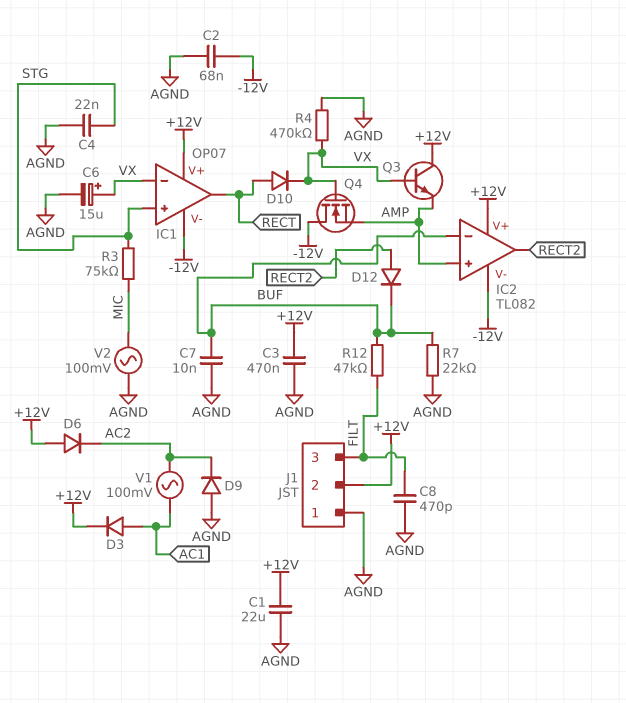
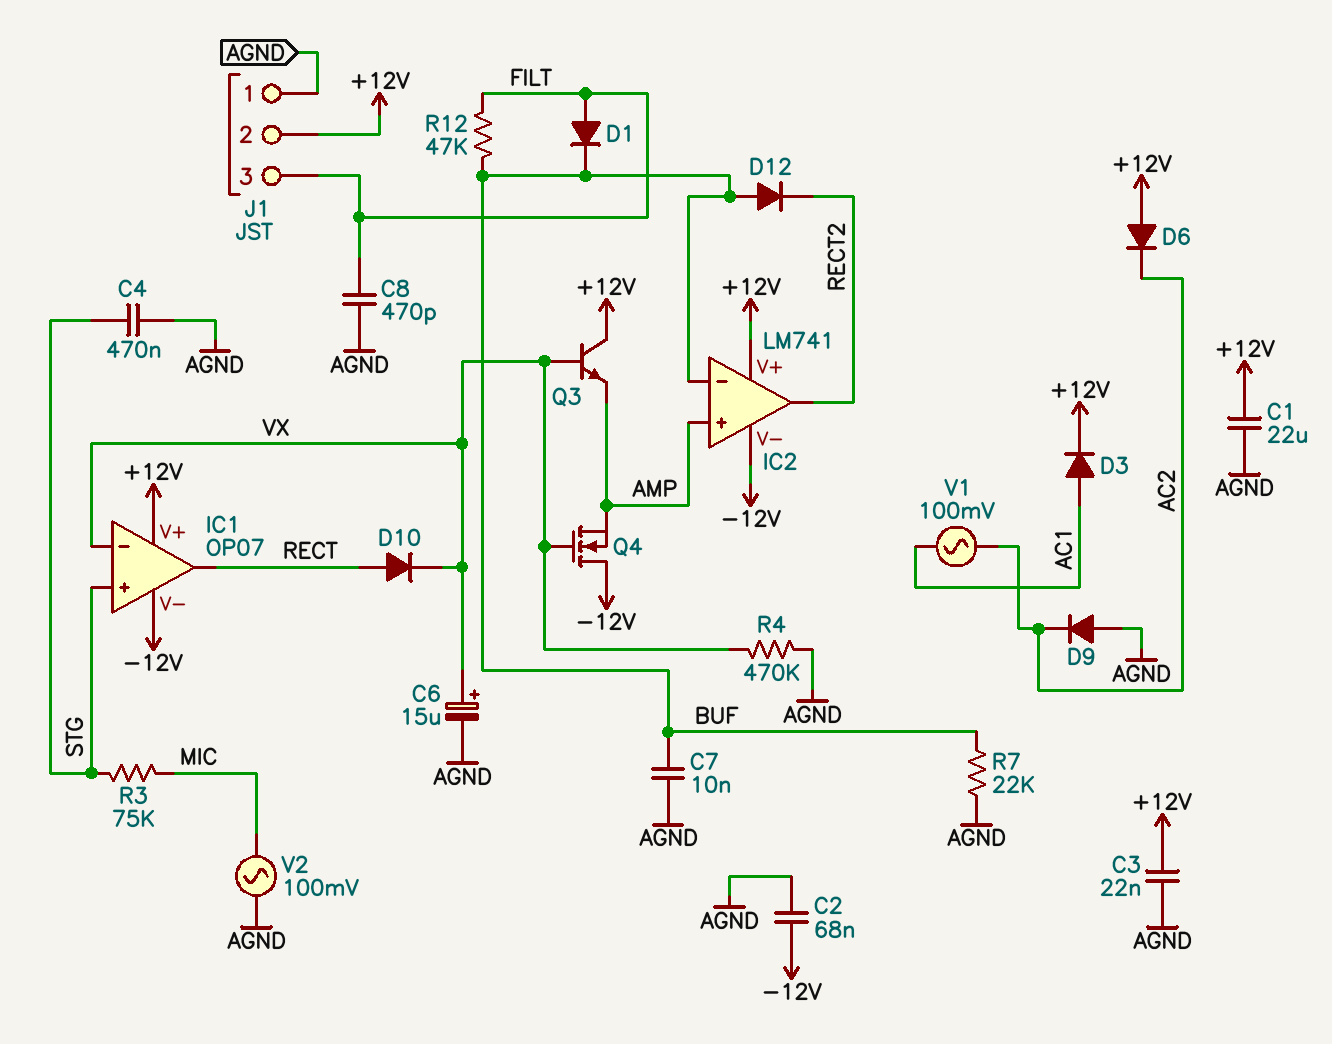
C3: 470nF (+12V, AGND) -> 22nF (+12V, AGND)
C4: 22nF (AGND, STG) -> 470nF (AGND, STG)
D1: none -> diode (A FILT, K BUF)
D12: diode (A RECT2, K BUF) -> diode (A BUF, K RECT2)
IC2: TL082 -> LM741

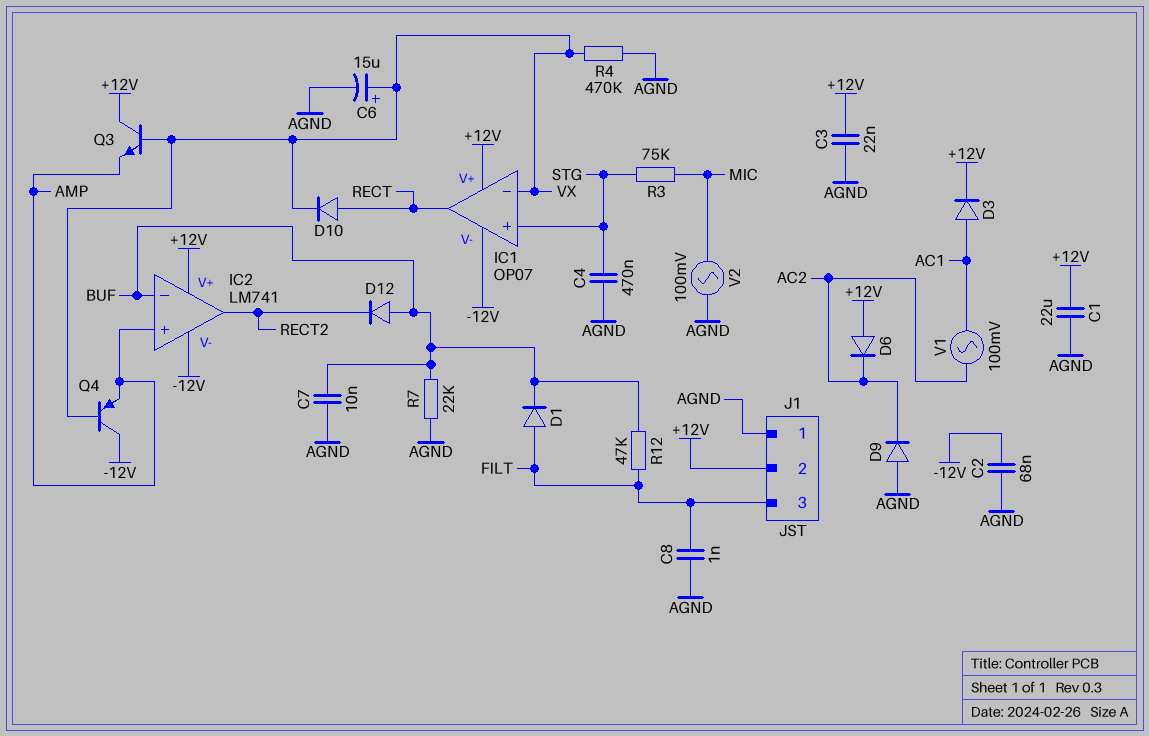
C8: 470pF (AGND, FILT) -> 1nF (AGND, FILT)
Q4: NMOS (G VX, D -12V, S AMP) -> PNP (B VX, C -12V, E AMP)

